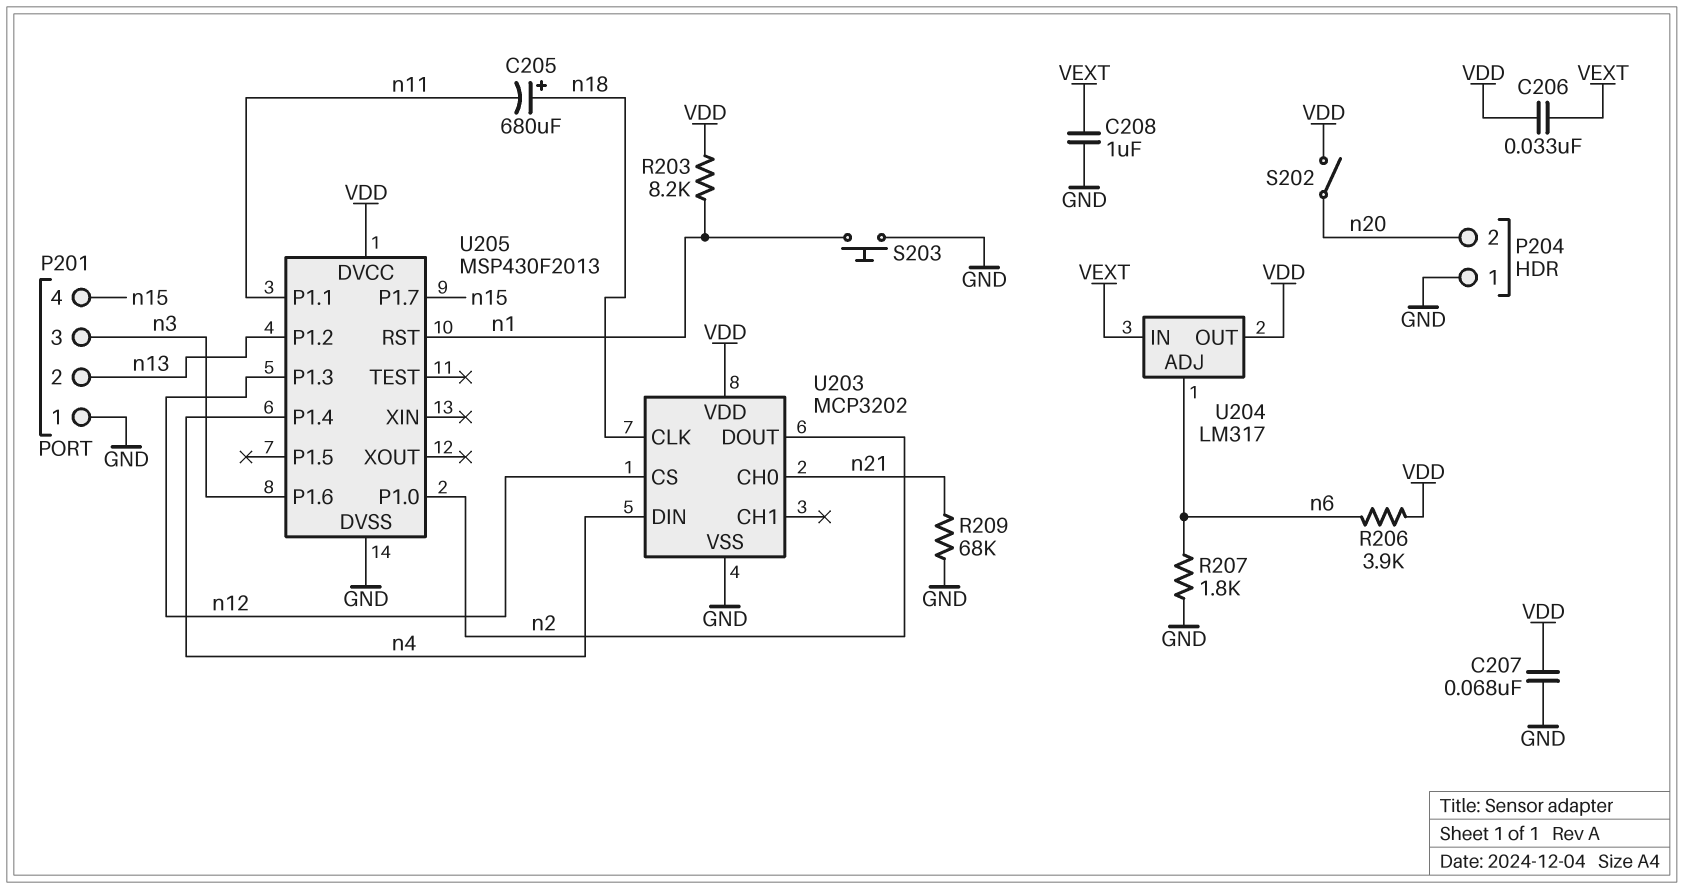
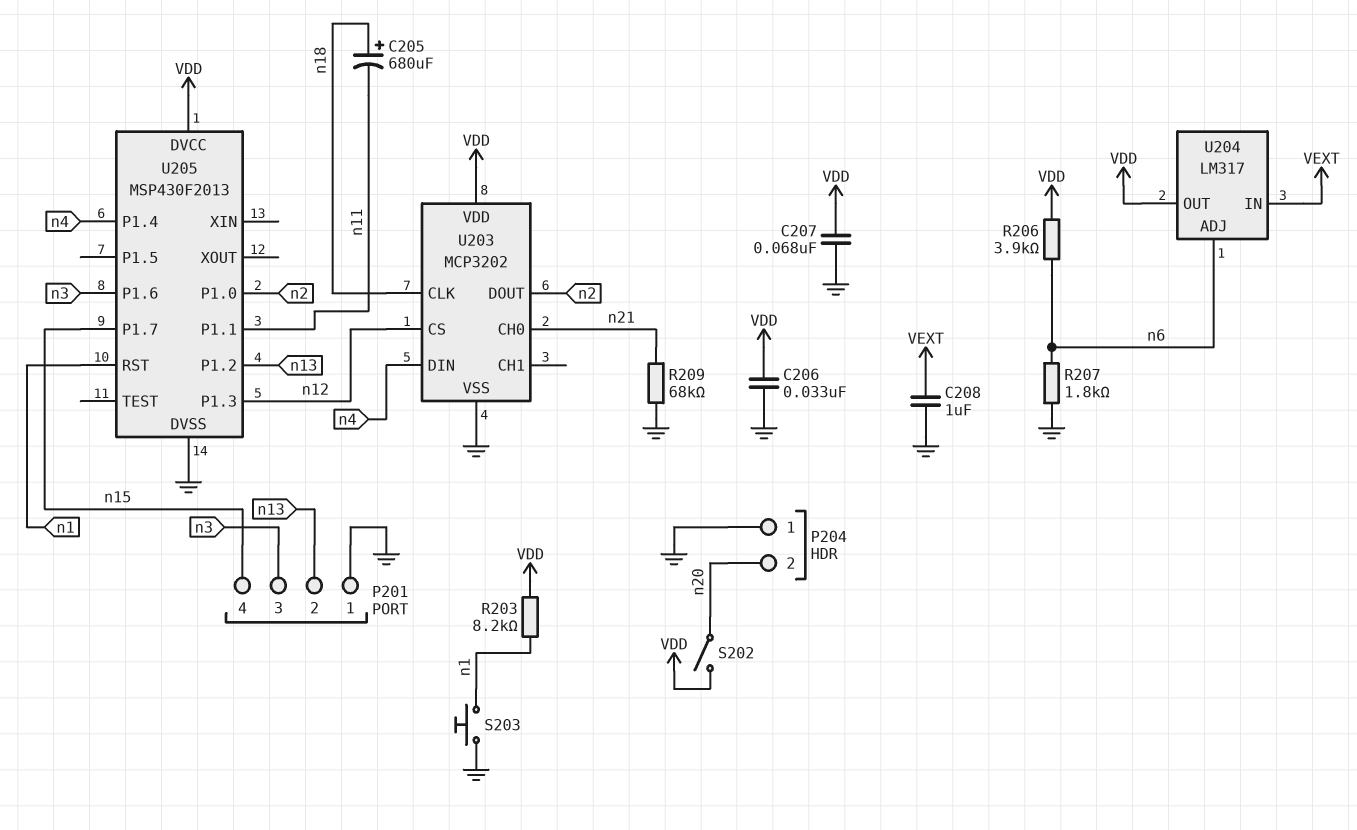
C206: 33nF (VDD, VEXT) -> 33nF (GND, VDD)

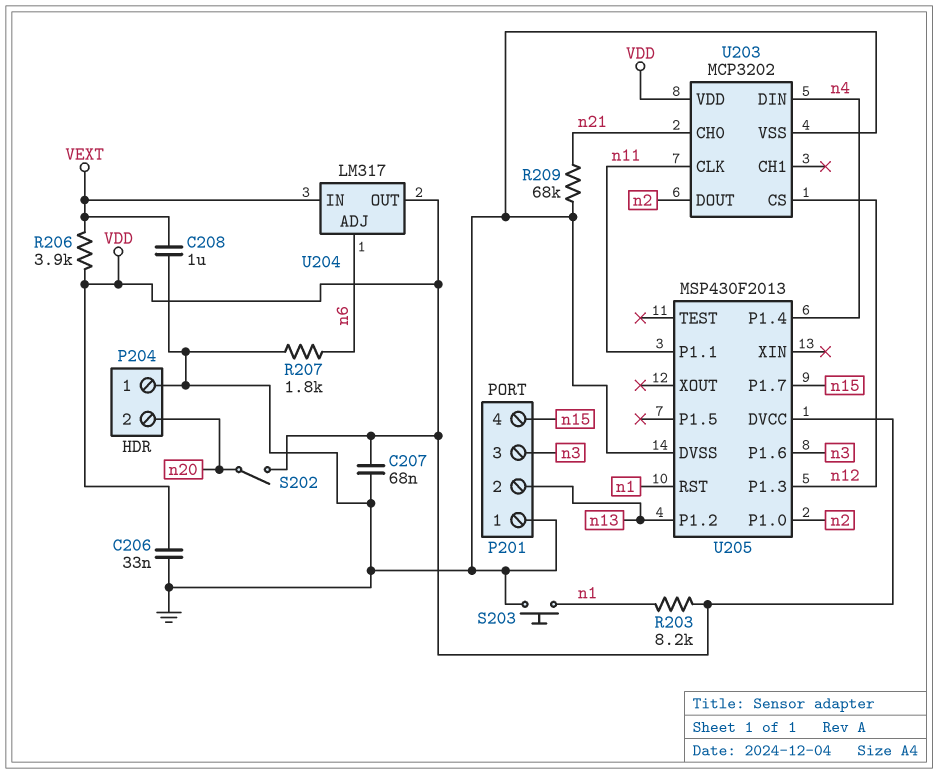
C205: 680uF (plus n18, minus n11) -> none
R206: 3.9k (VDD, n6) -> 3.9k (VDD, VEXT)
U203 pin CLK: n18 -> n11

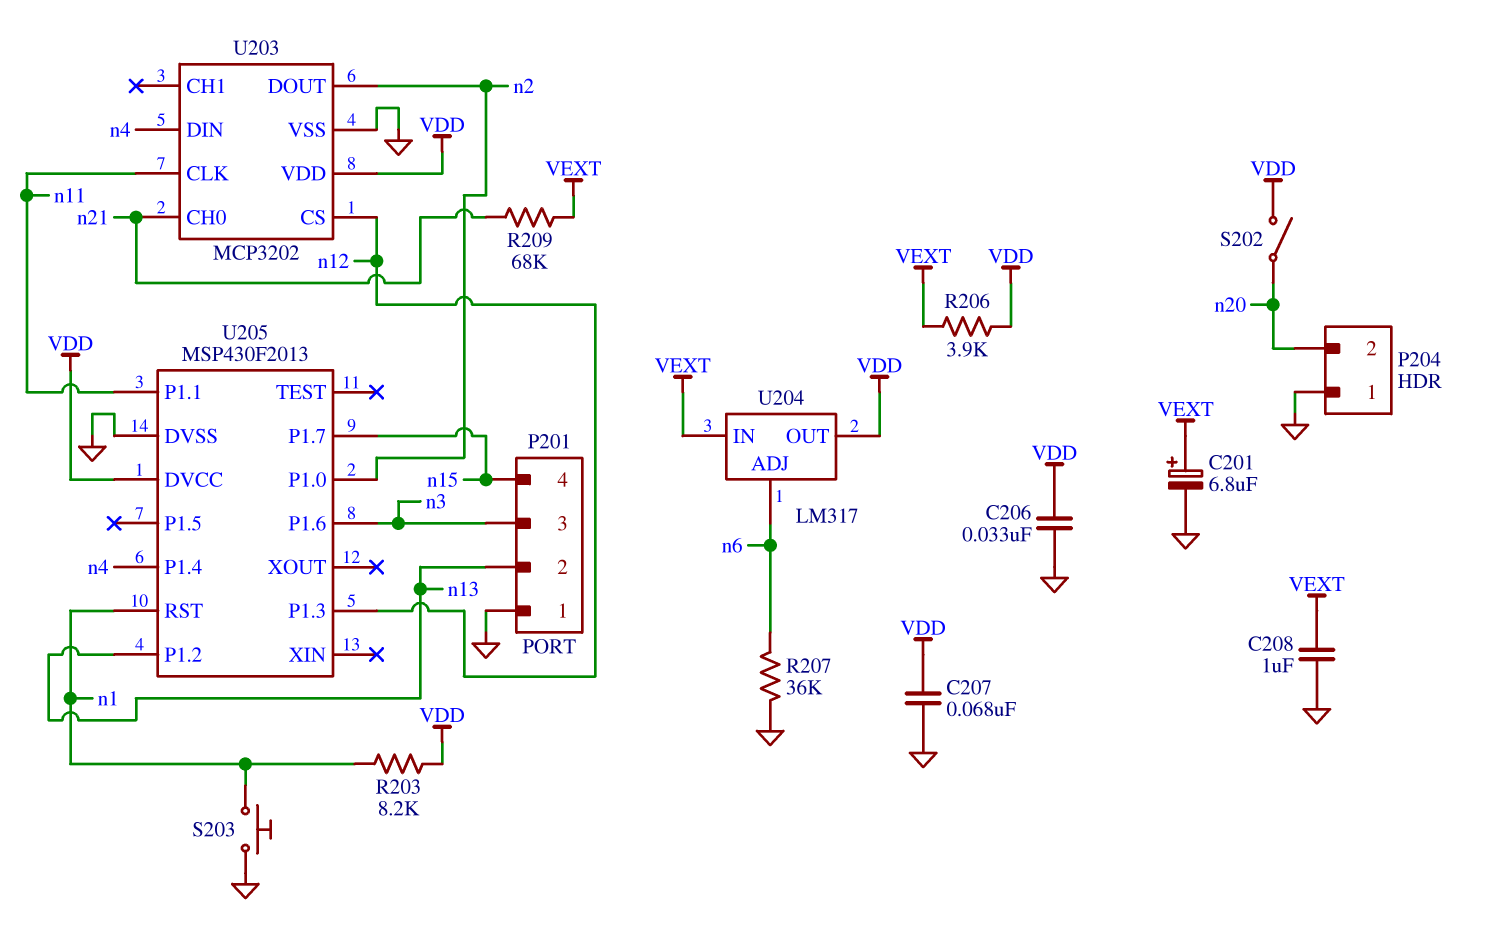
C201: none -> 6.8uF (plus VEXT, minus GND)
R207: 1.8k (GND, n6) -> 36k (GND, n6)
R209: 68k (GND, n21) -> 68k (VEXT, n21)

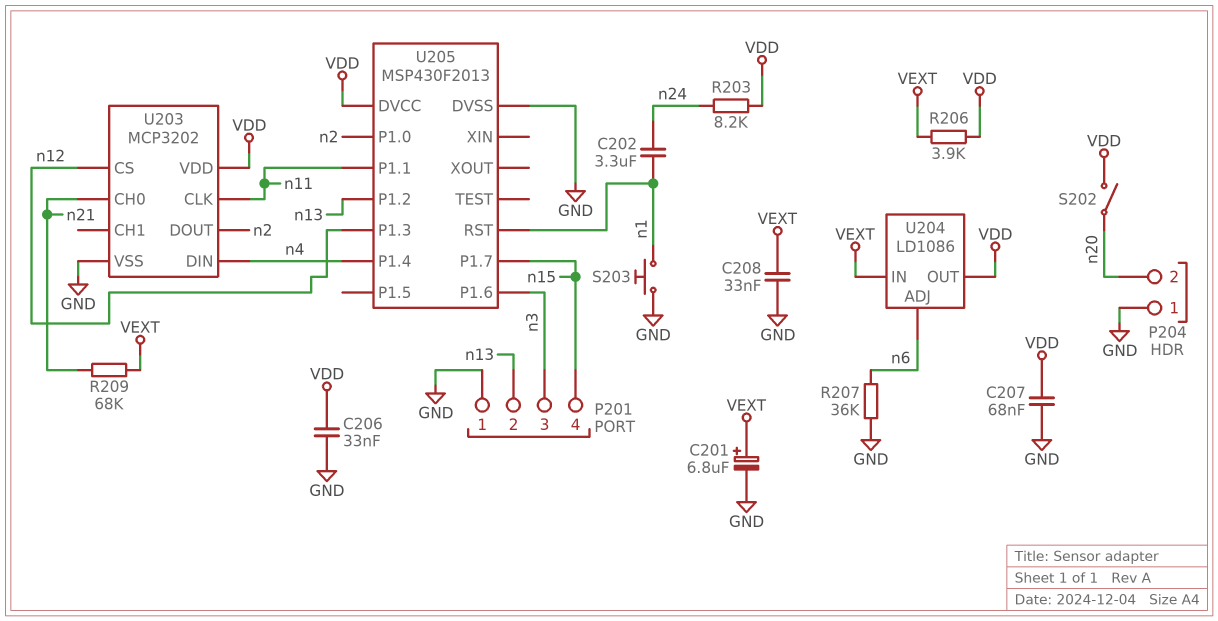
C202: none -> 3.3uF (n1, n24)
C208: 1uF (GND, VEXT) -> 33nF (GND, VEXT)
R203: 8.2k (VDD, n1) -> 8.2k (VDD, n24)
U204: LM317 -> LD1086

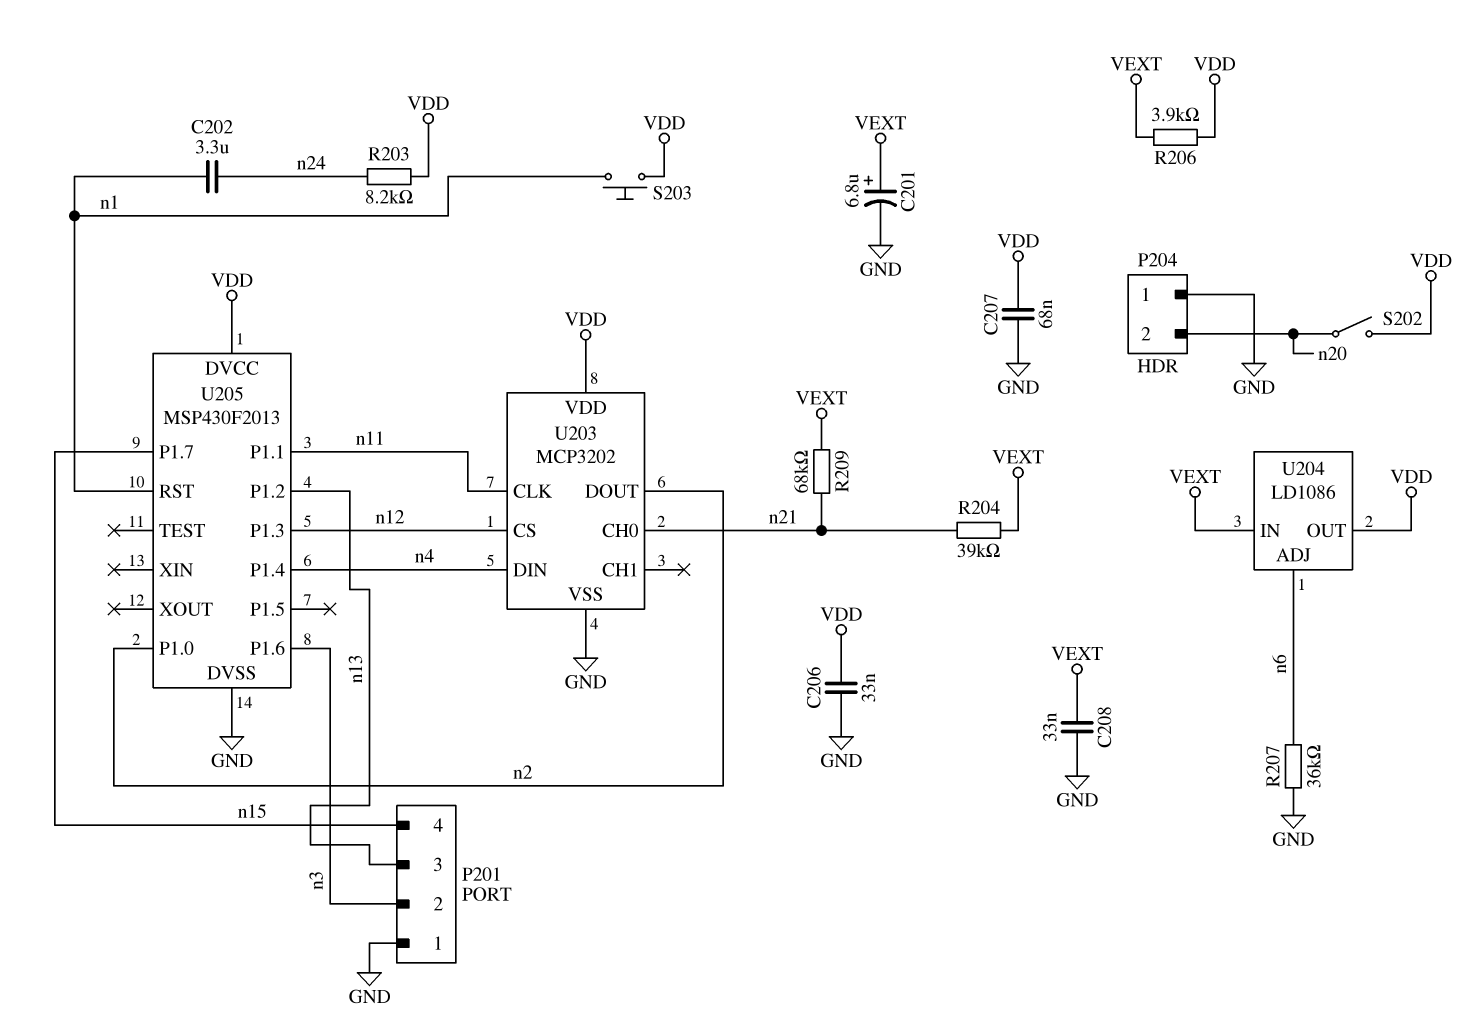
P201 pin 2: n13 -> n3
P201 pin 3: n3 -> n13
R204: none -> 39k (VEXT, n21)
S203: button (GND, n1) -> button (VDD, n1)

